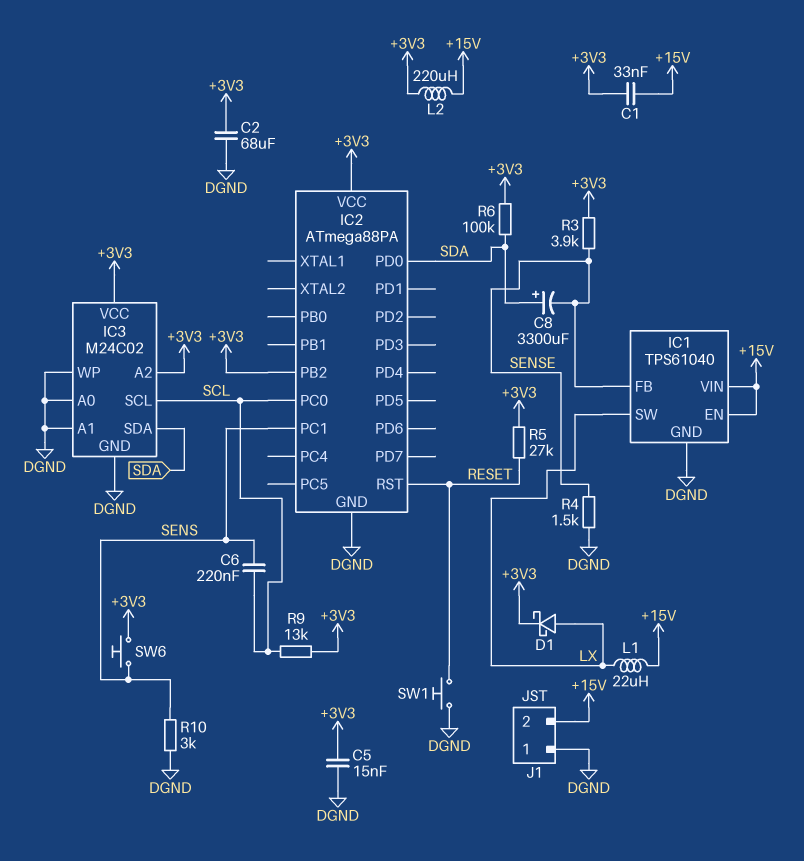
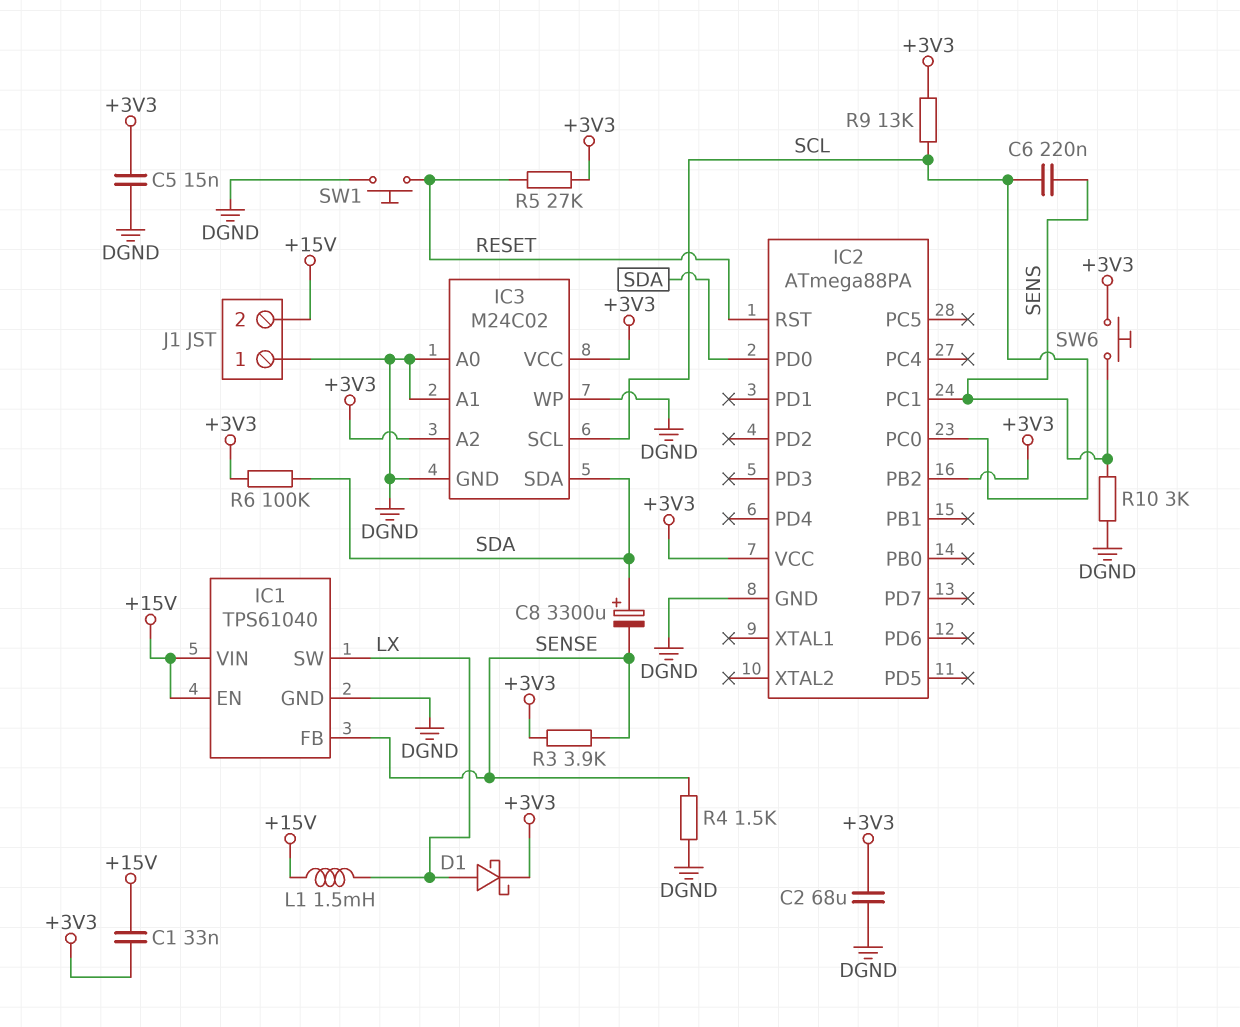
L1: 22uH (+15V, LX) -> 1.5mH (+15V, LX)
L2: 220uH (+3V3, +15V) -> none

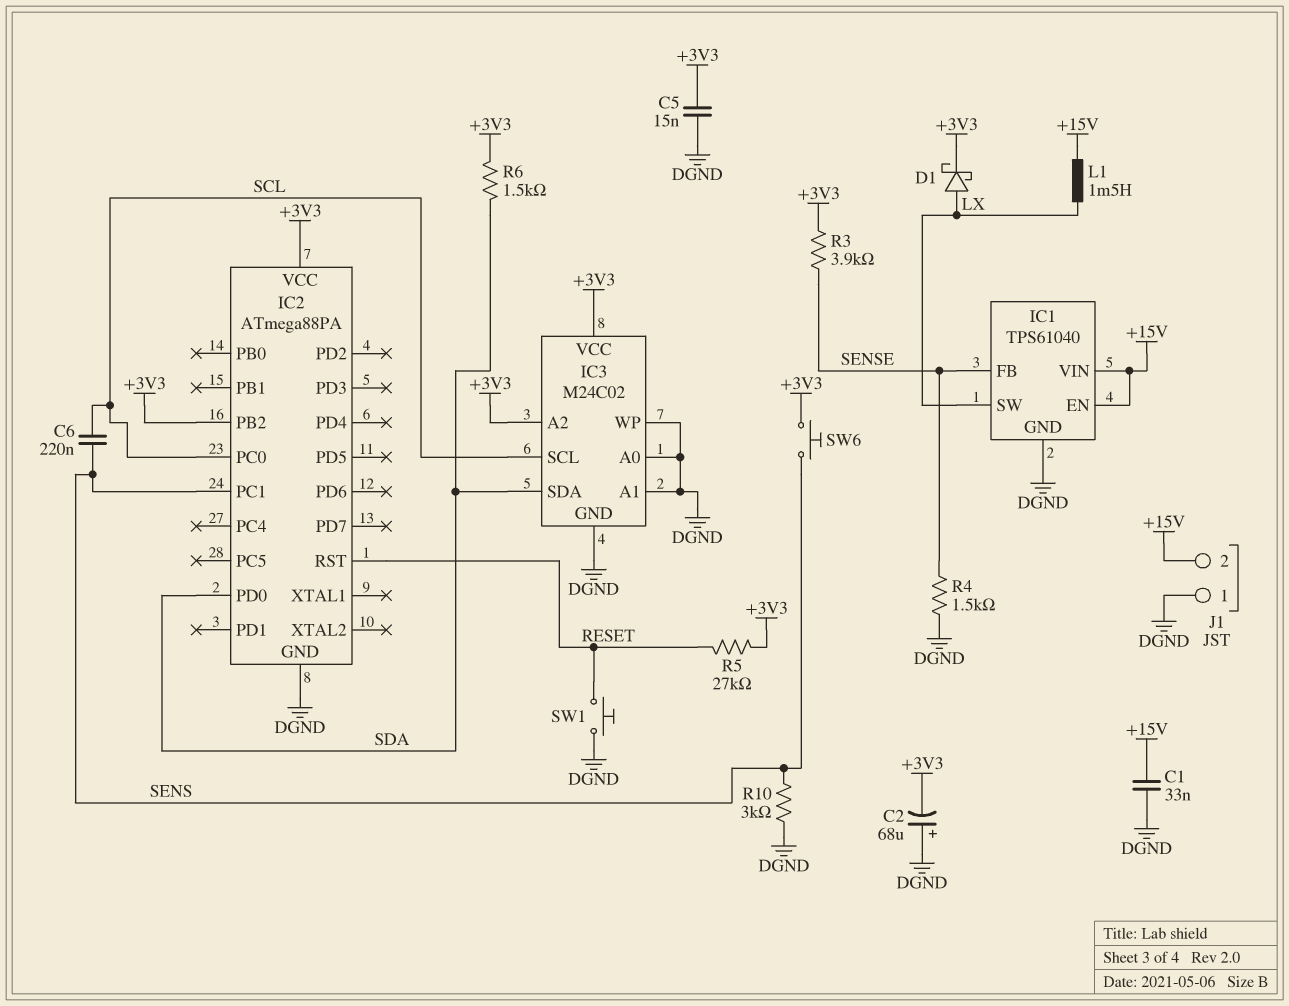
C1: 33nF (+3V3, +15V) -> 33nF (+15V, DGND)
C2: 68uF (+3V3, DGND) -> 68uF (plus DGND, minus +3V3)
C8: 3300uF (plus SDA, minus SENSE) -> none
R6: 100k (+3V3, SDA) -> 1.5k (+3V3, SDA)
R9: 13k (+3V3, SCL) -> none

